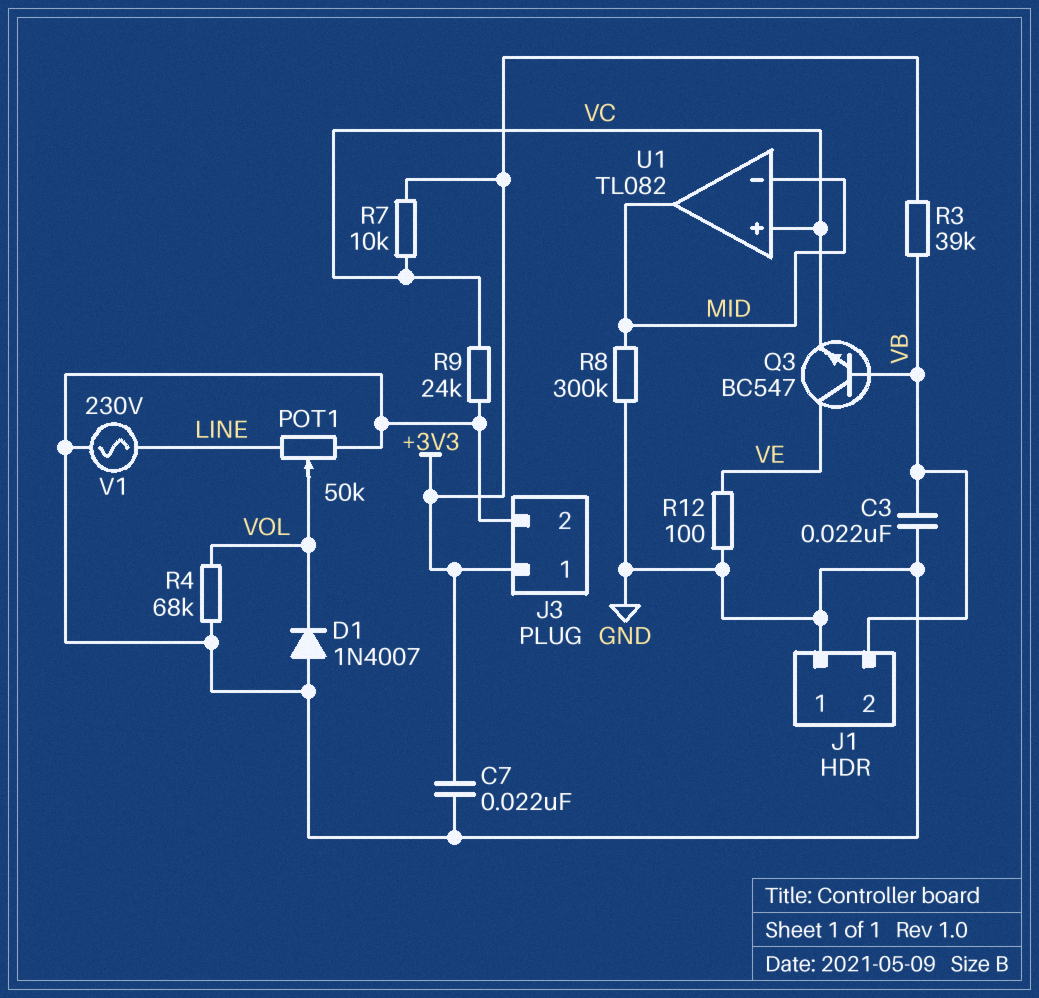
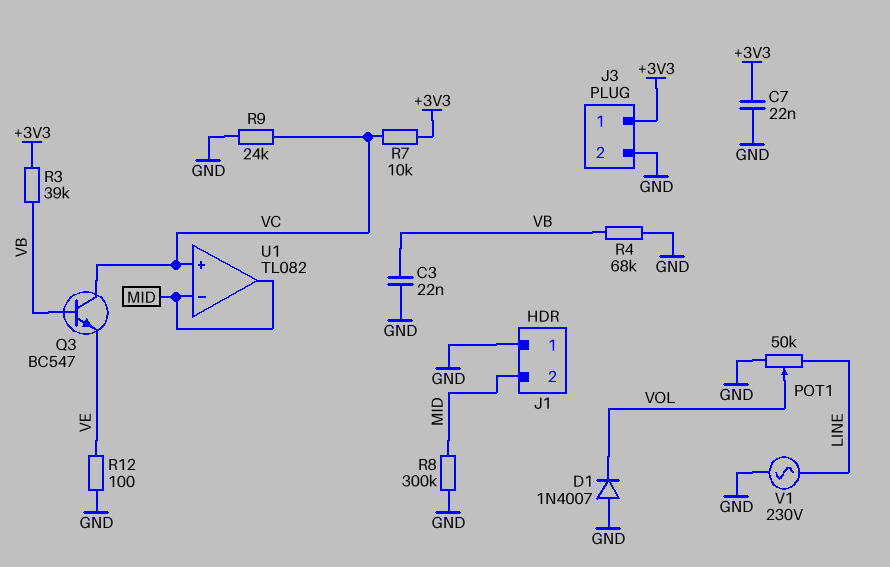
J1 pin 2: VB -> MID
Q3: NPN BC547 (B VB, C VE, E VC) -> NPN BC547 (B VB, C VC, E VE)
R4: 68k (GND, VOL) -> 68k (GND, VB)

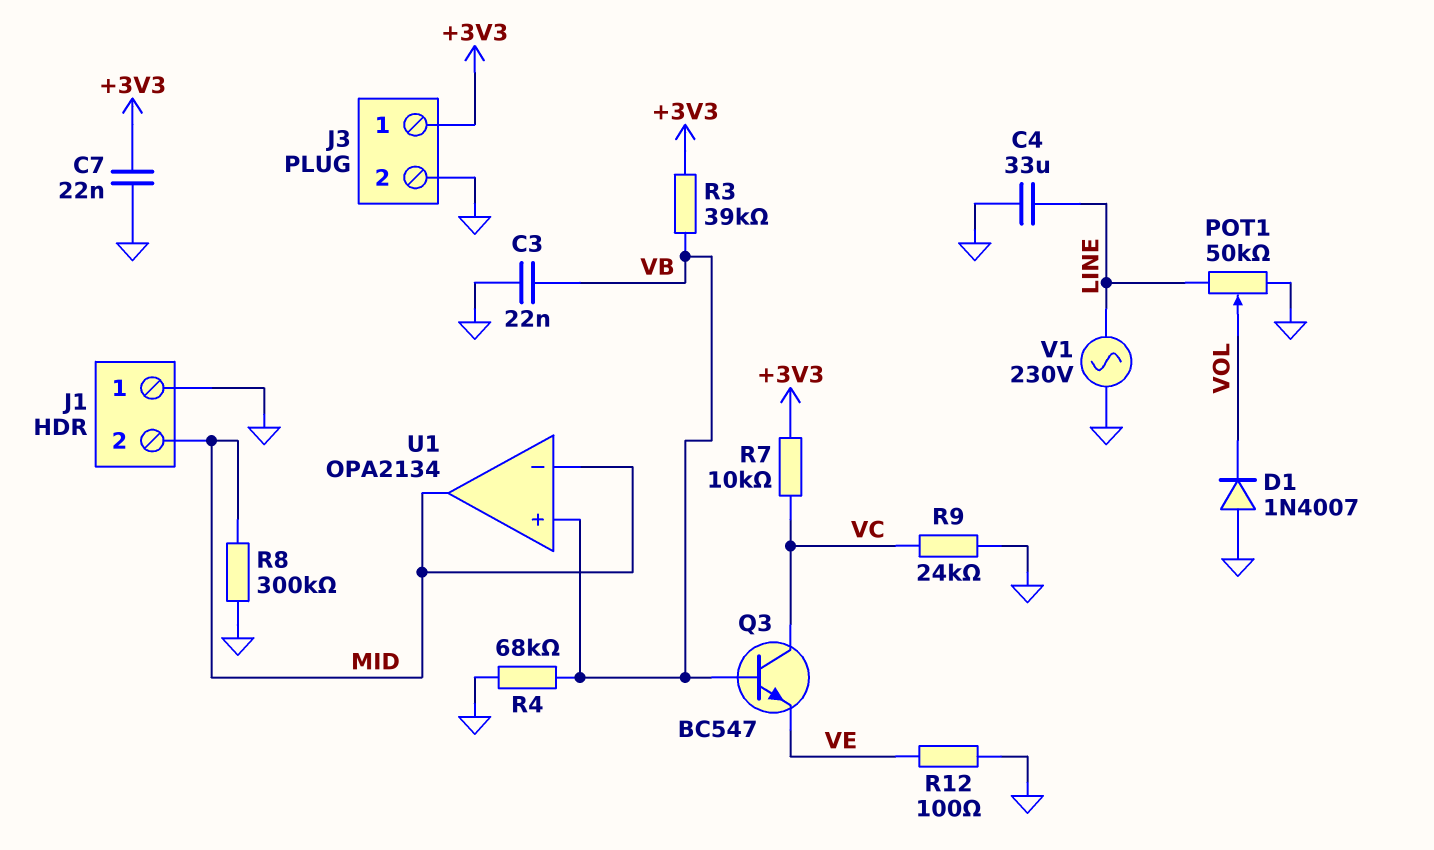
C4: none -> 33uF (GND, LINE)
U1: TL082 -> OPA2134
U1 pin in+: VC -> VB

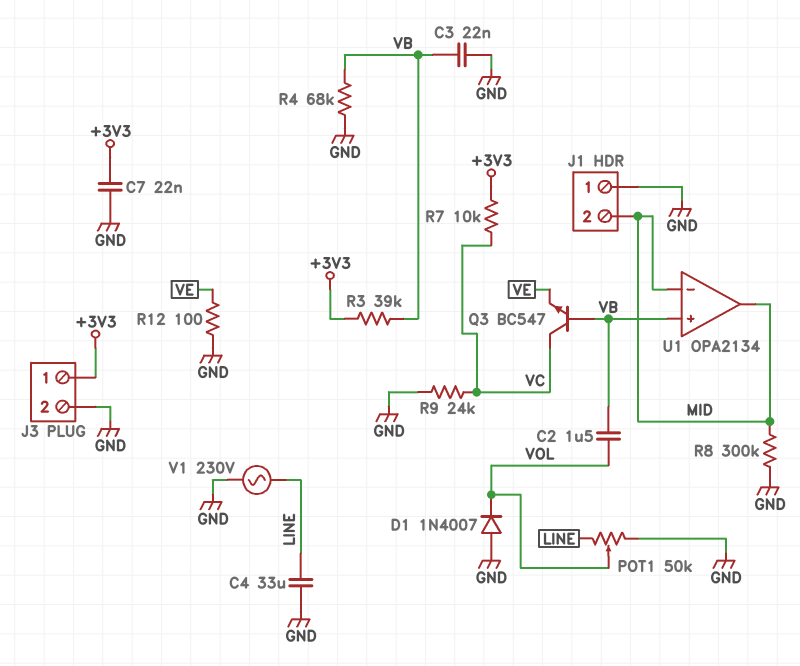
C2: none -> 1.5uF (VB, VOL)

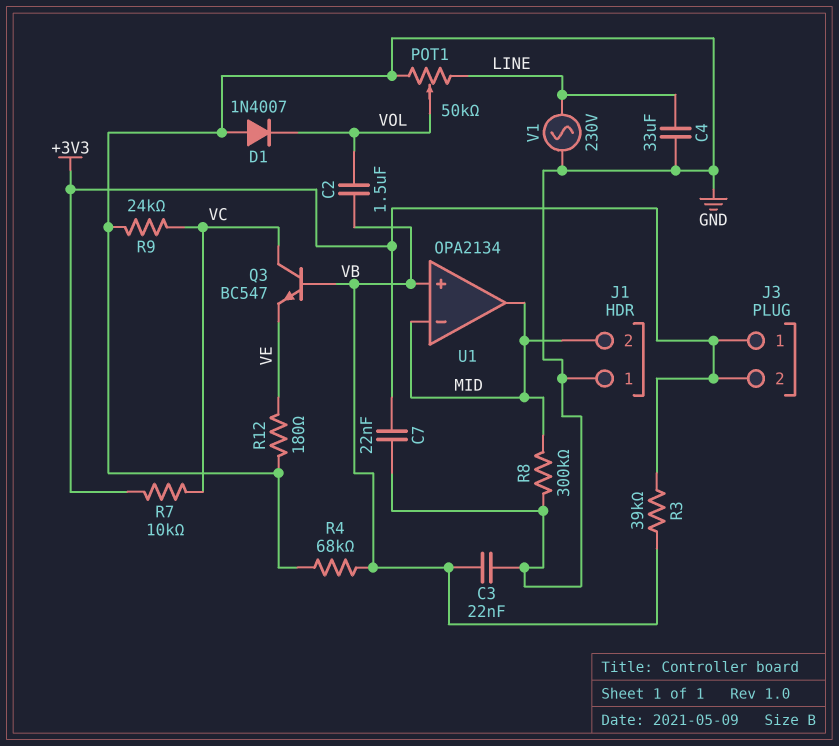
J3 pin 2: GND -> +3V3
R12: 100 (GND, VE) -> 180 (GND, VE)

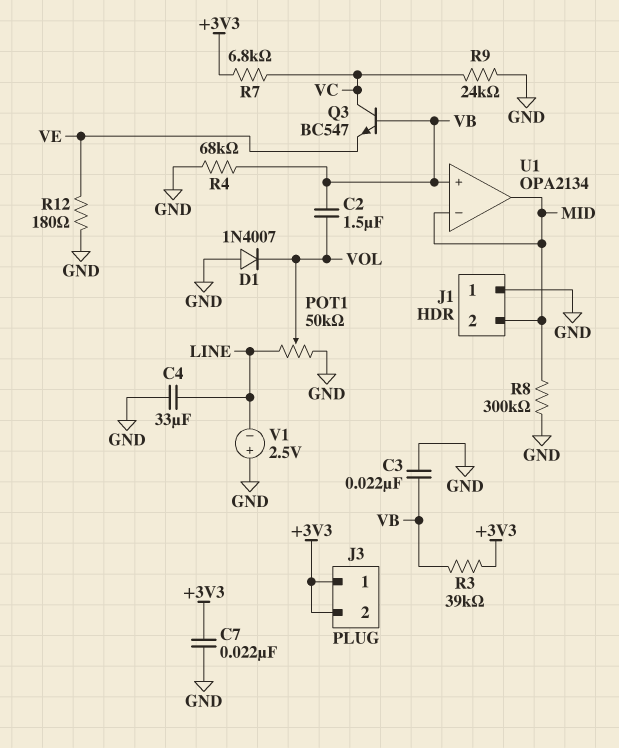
R7: 10k (+3V3, VC) -> 6.8k (+3V3, VC)
V1: AC 230V (GND, LINE) -> 2.5V (plus GND, minus LINE)

